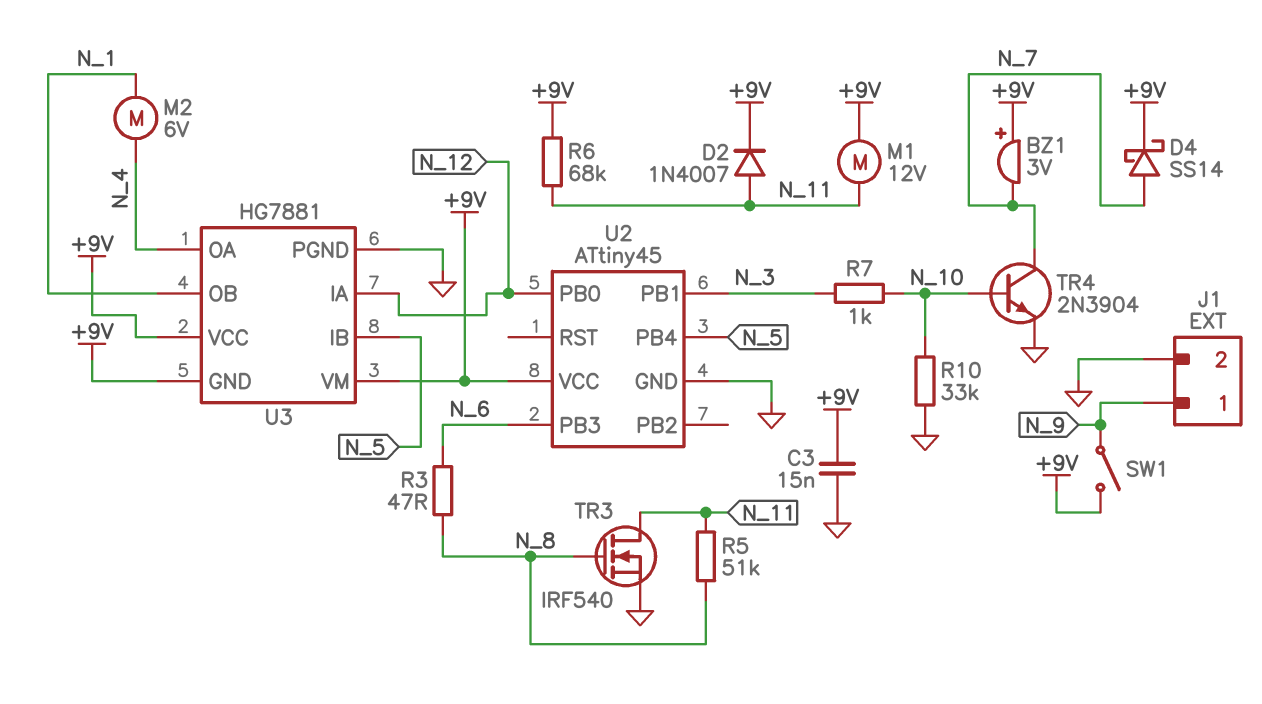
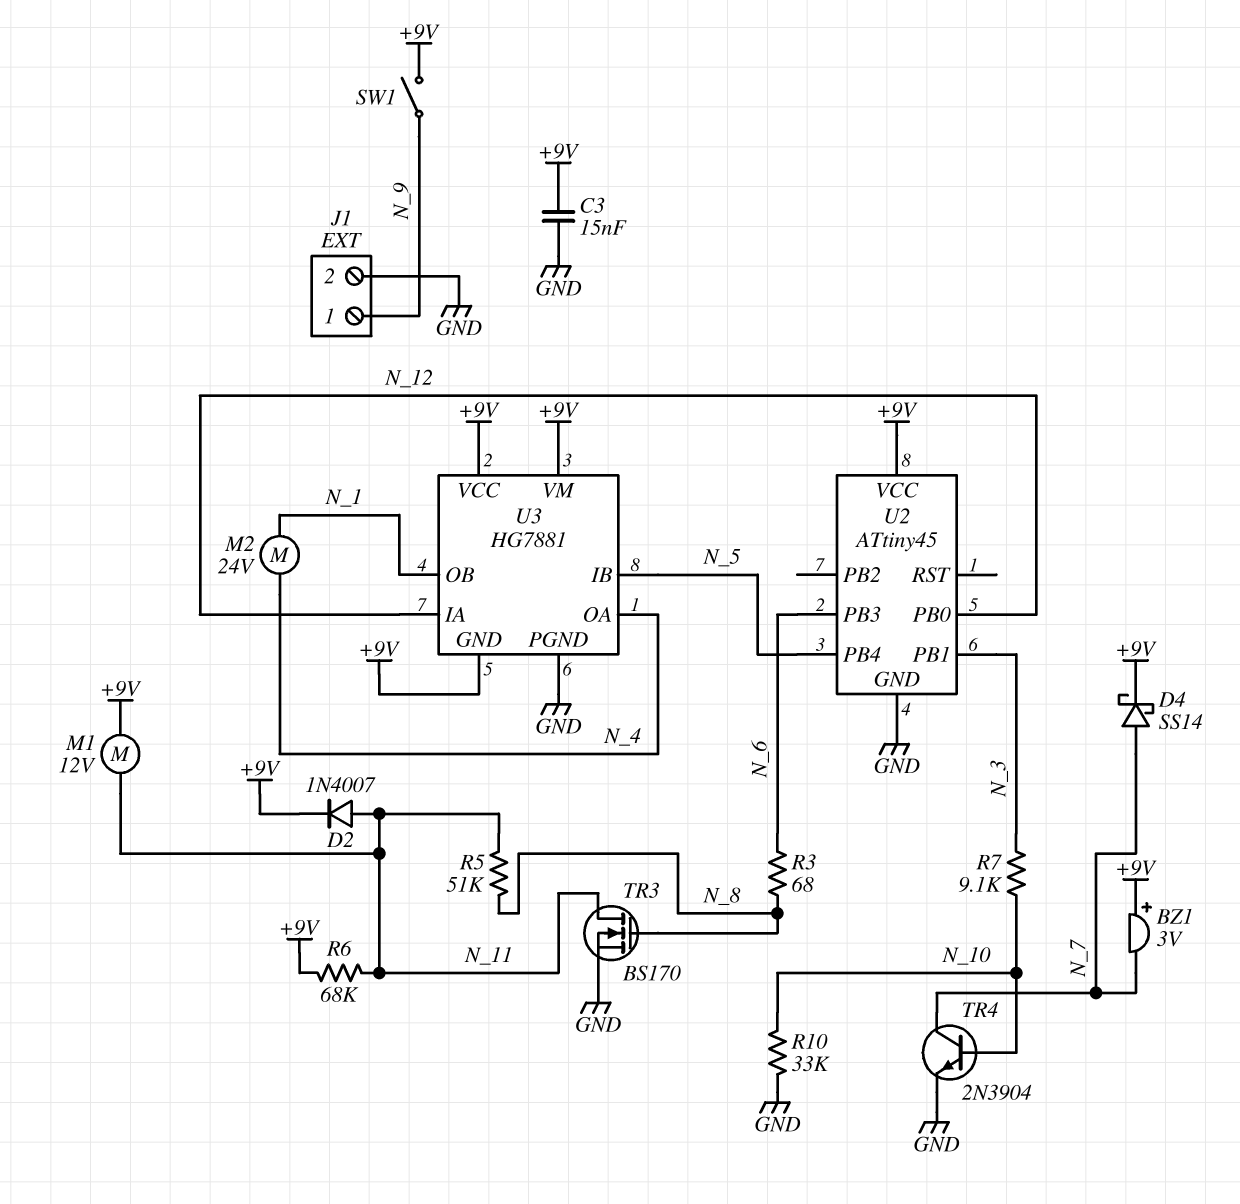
M2: motor 6V (N_1, N_4) -> motor 24V (N_1, N_4)
R3: 47 (N_6, N_8) -> 68 (N_6, N_8)
R7: 1k (N_3, N_10) -> 9.1k (N_3, N_10)
TR3: NMOS IRF540 (G N_8, D N_11, S GND) -> NMOS BS170 (G N_8, D N_11, S GND)

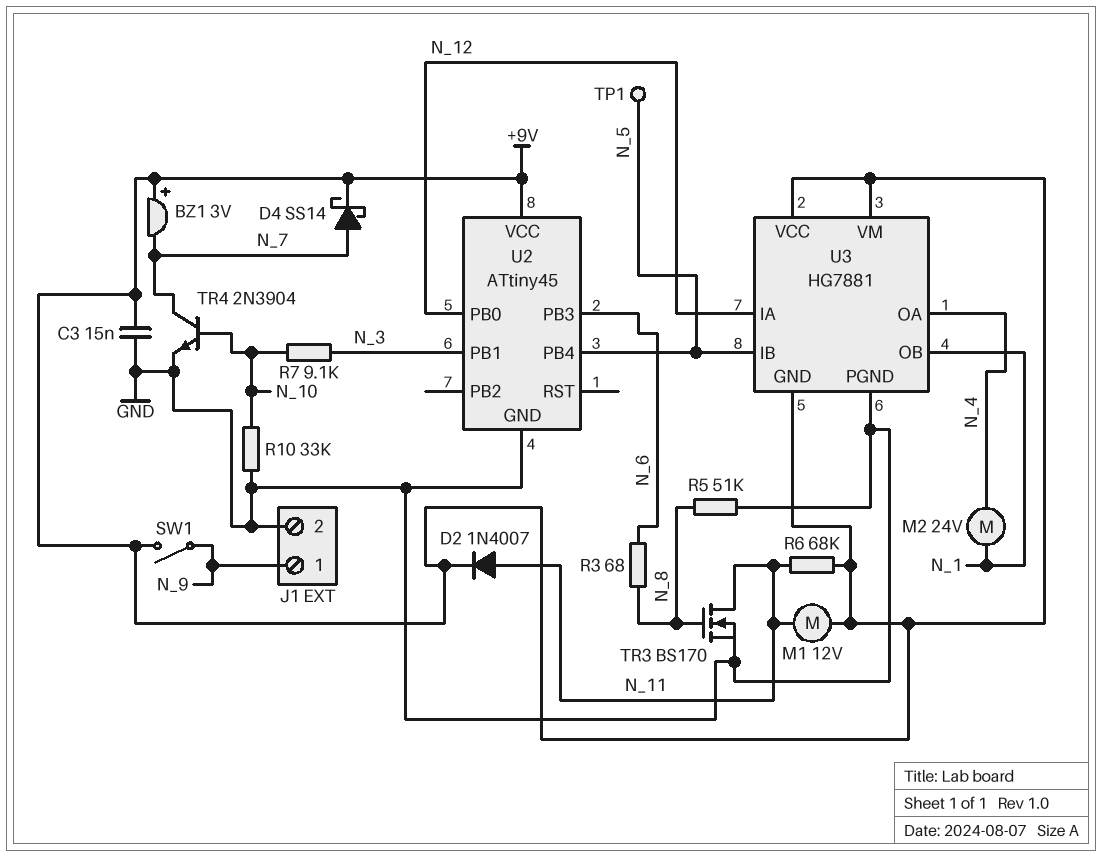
R5: 51k (N_8, N_11) -> 51k (GND, N_8)
TP1: none -> test point (N_5)

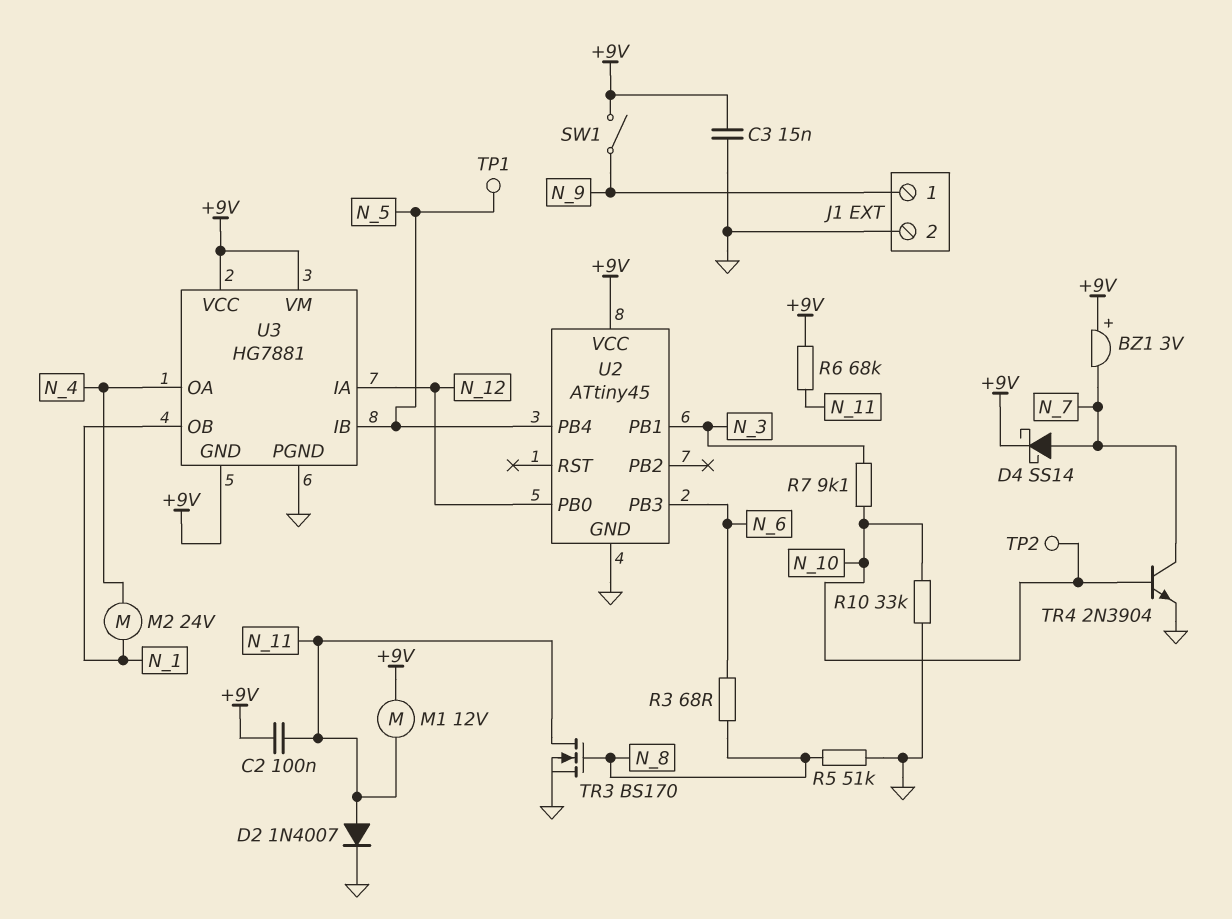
C2: none -> 100nF (+9V, N_11)
D2: diode 1N4007 (A N_11, K +9V) -> diode 1N4007 (A N_11, K GND)
TP2: none -> test point (N_10)

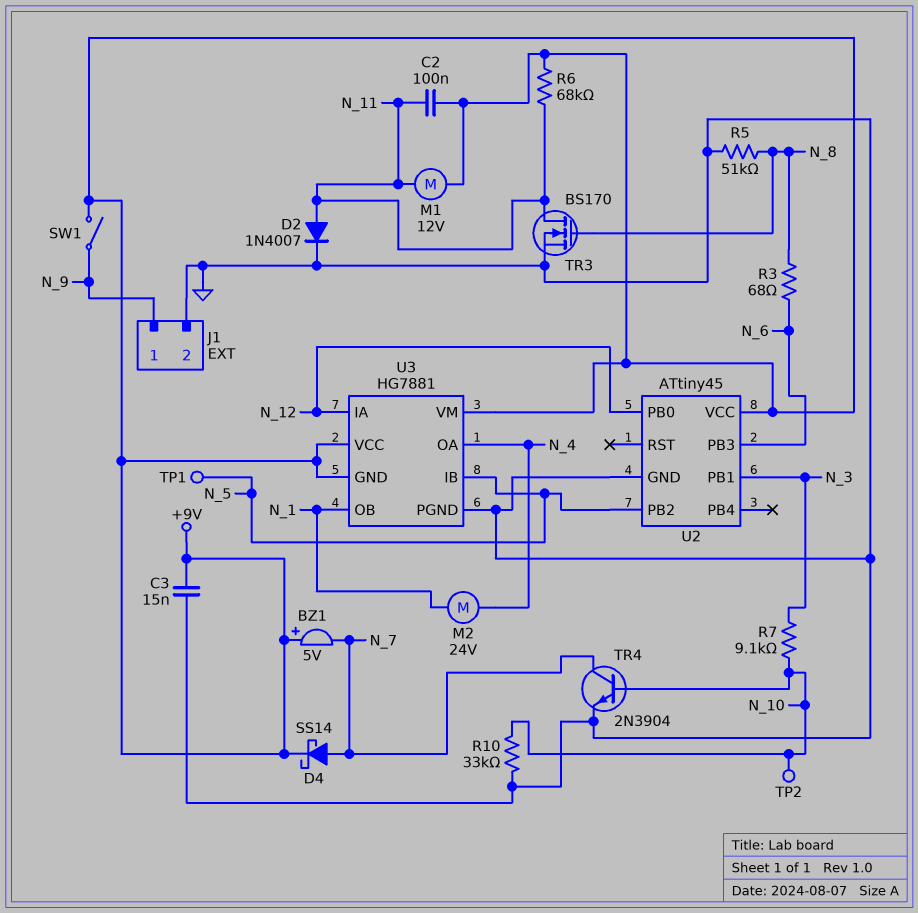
BZ1: buzzer 3V (plus +9V, minus N_7) -> buzzer 5V (plus +9V, minus N_7)
U2 pin PB2: none -> N_5
U2 pin PB4: N_5 -> none

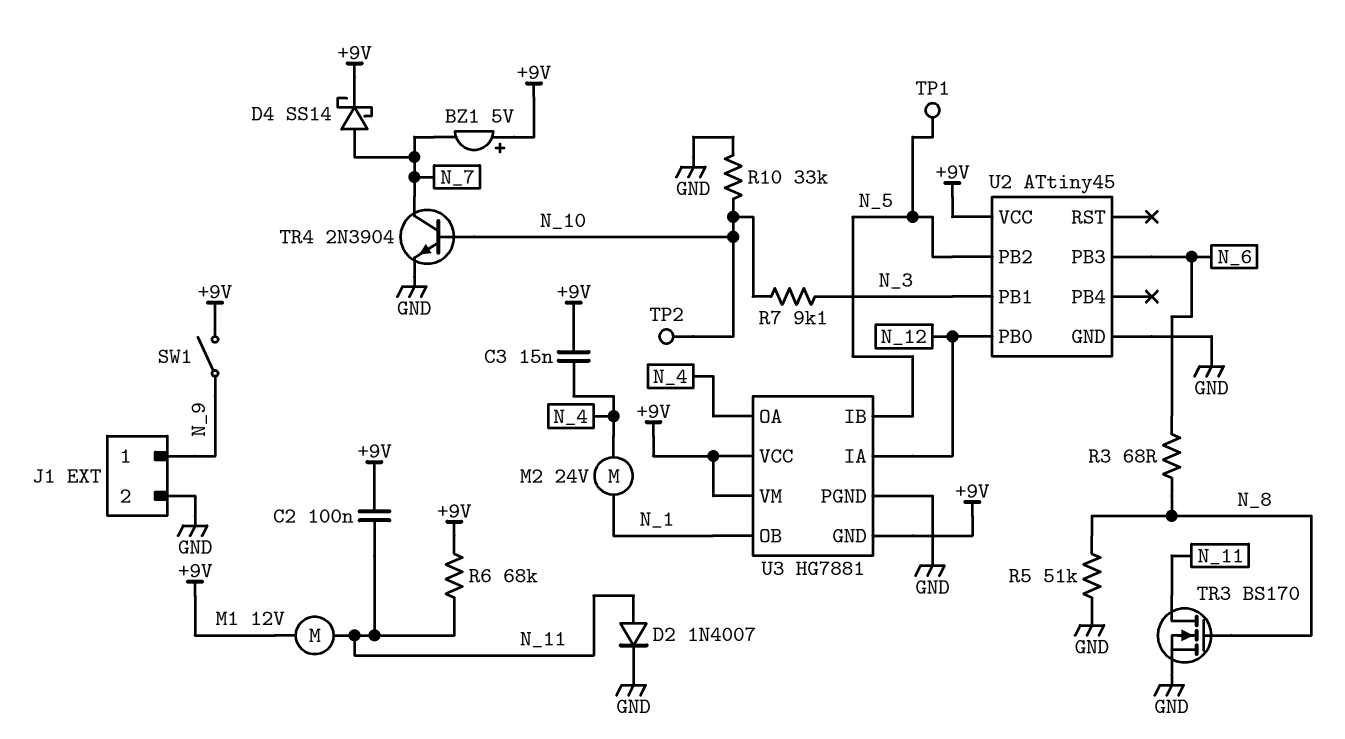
C3: 15nF (+9V, GND) -> 15nF (+9V, N_4)

